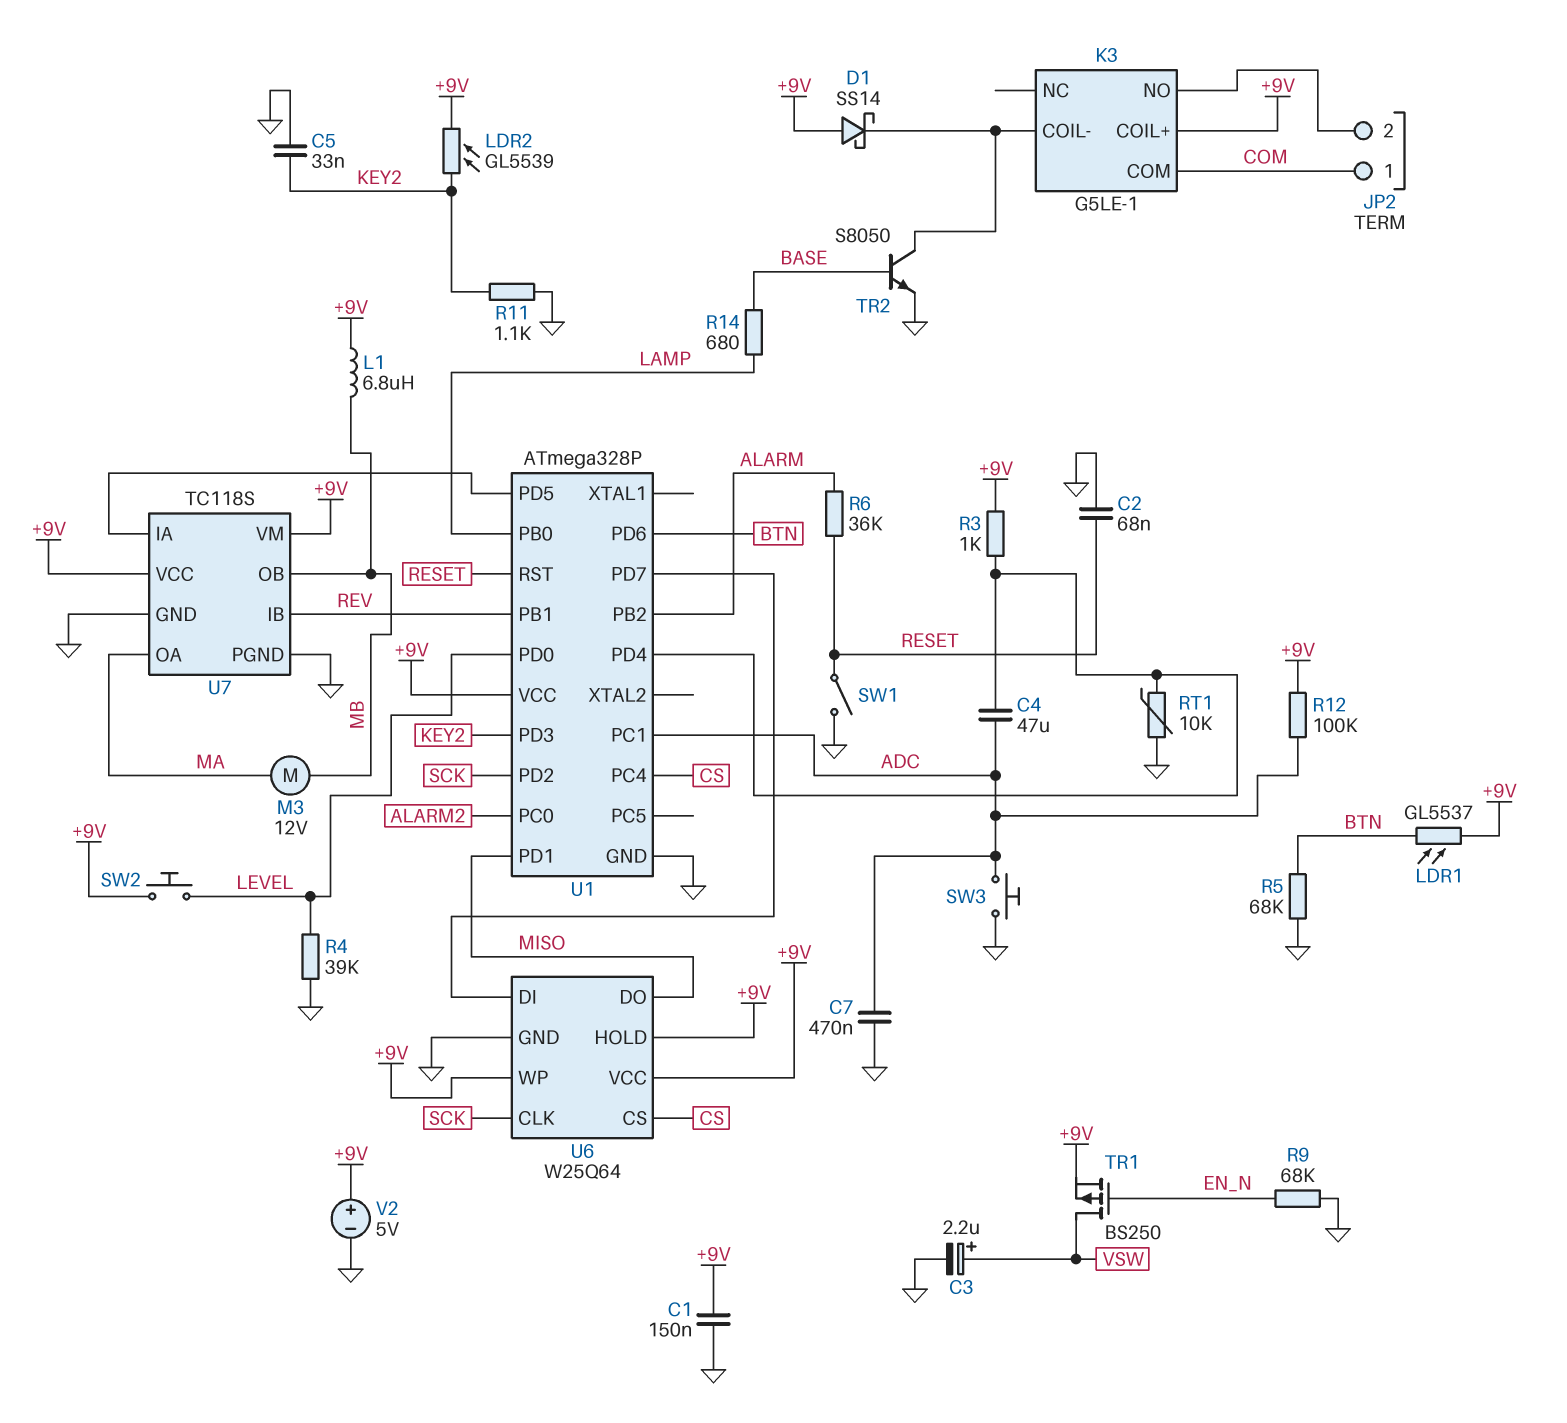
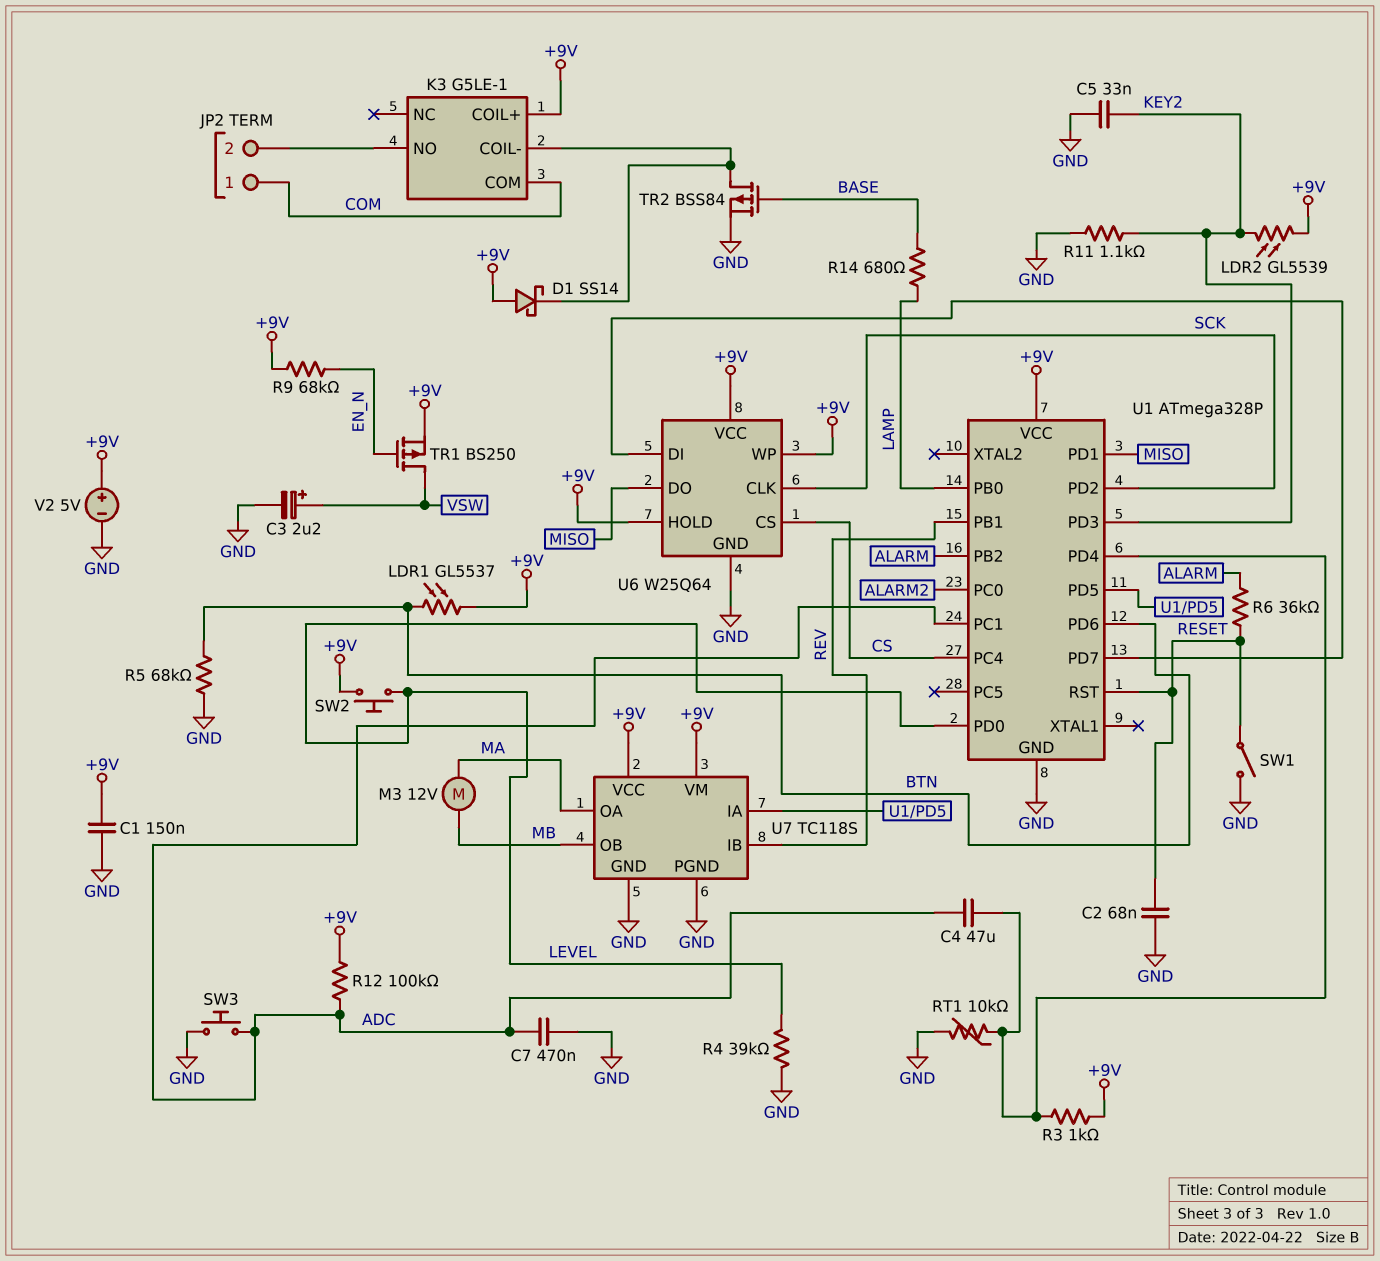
L1: 6.8uH (+9V, MB) -> none
R9: 68k (EN_N, GND) -> 68k (+9V, EN_N)
TR2: NPN S8050 (B BASE, C K3/COIL-, E GND) -> PMOS BSS84 (G BASE, D K3/COIL-, S GND)

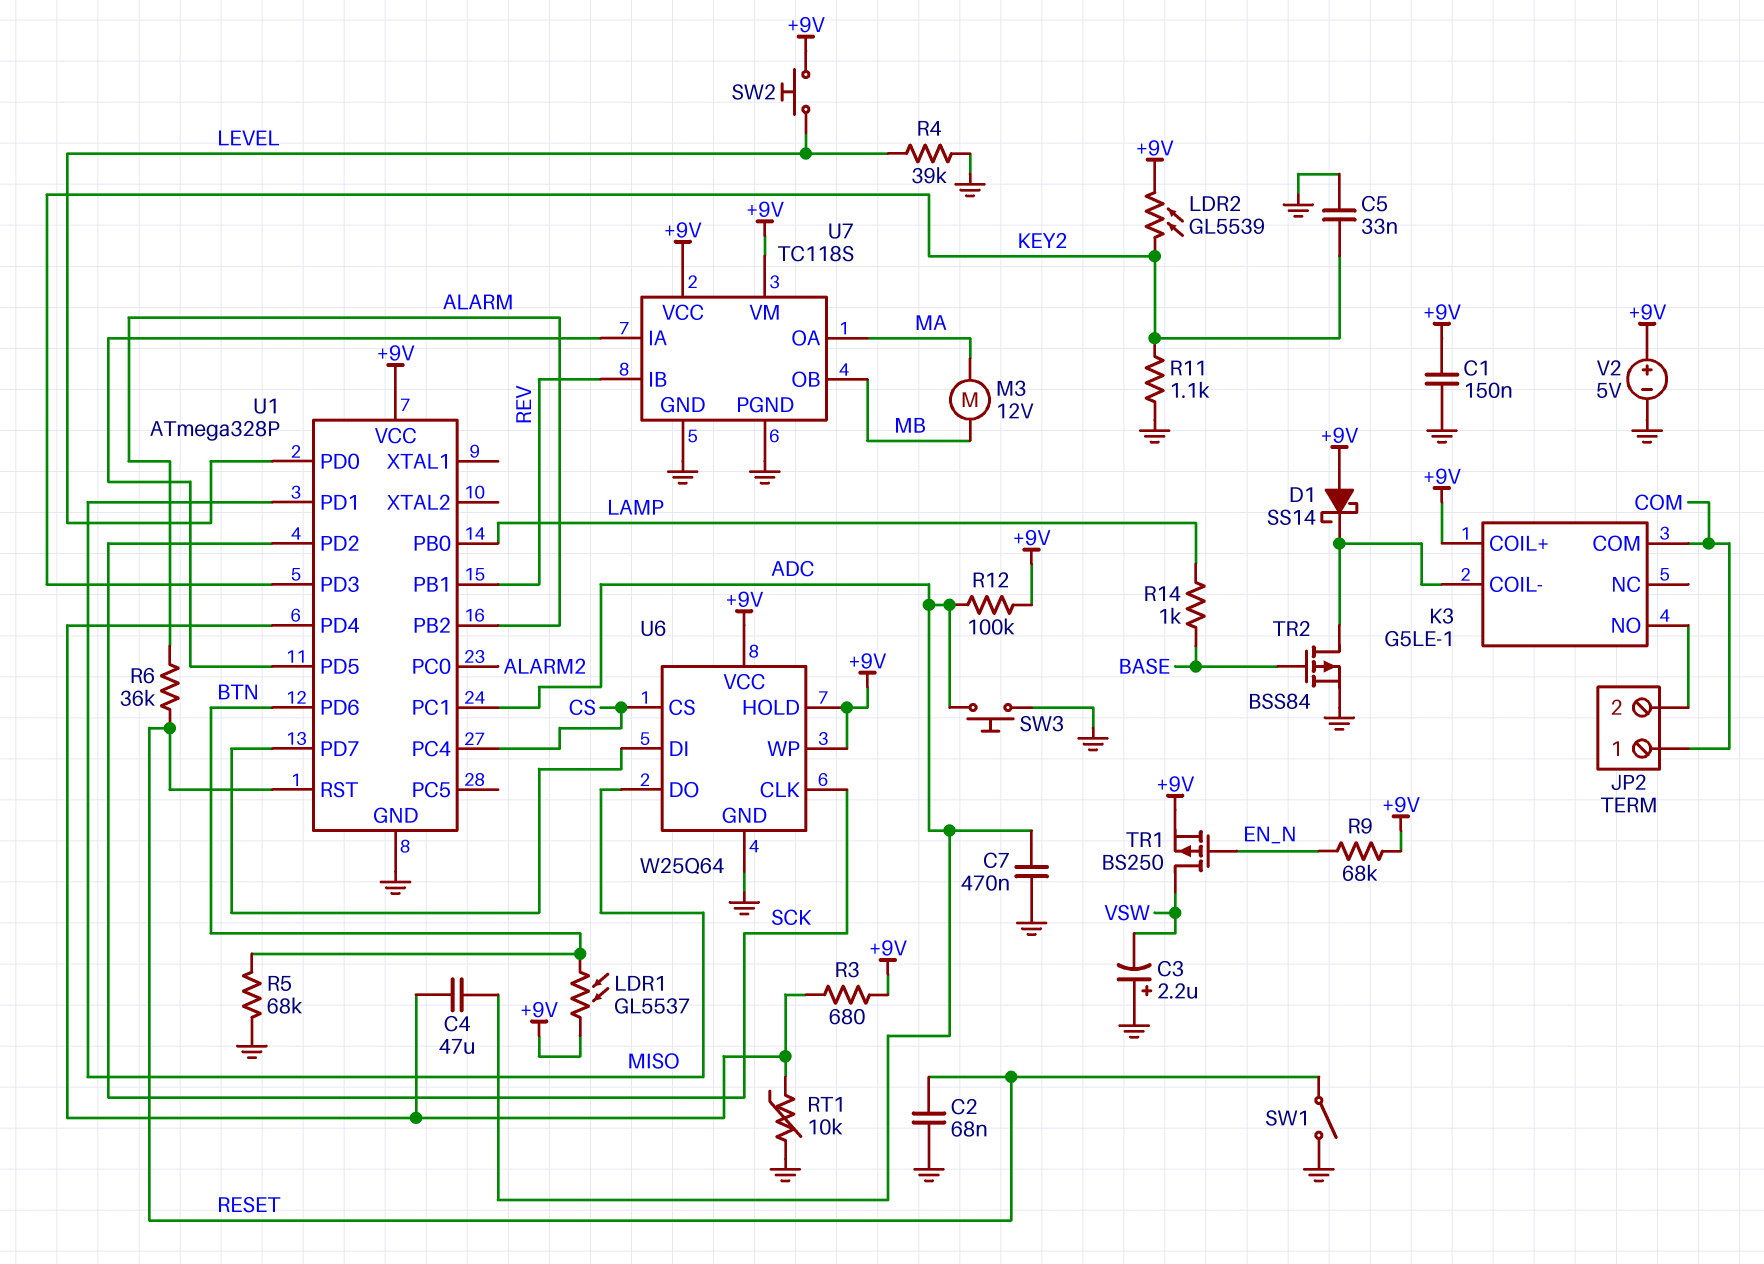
C3: 2.2uF (plus VSW, minus GND) -> 2.2uF (plus GND, minus VSW)
R3: 1k (+9V, U1/PD4) -> 680 (+9V, U1/PD4)
R14: 680 (BASE, LAMP) -> 1k (BASE, LAMP)

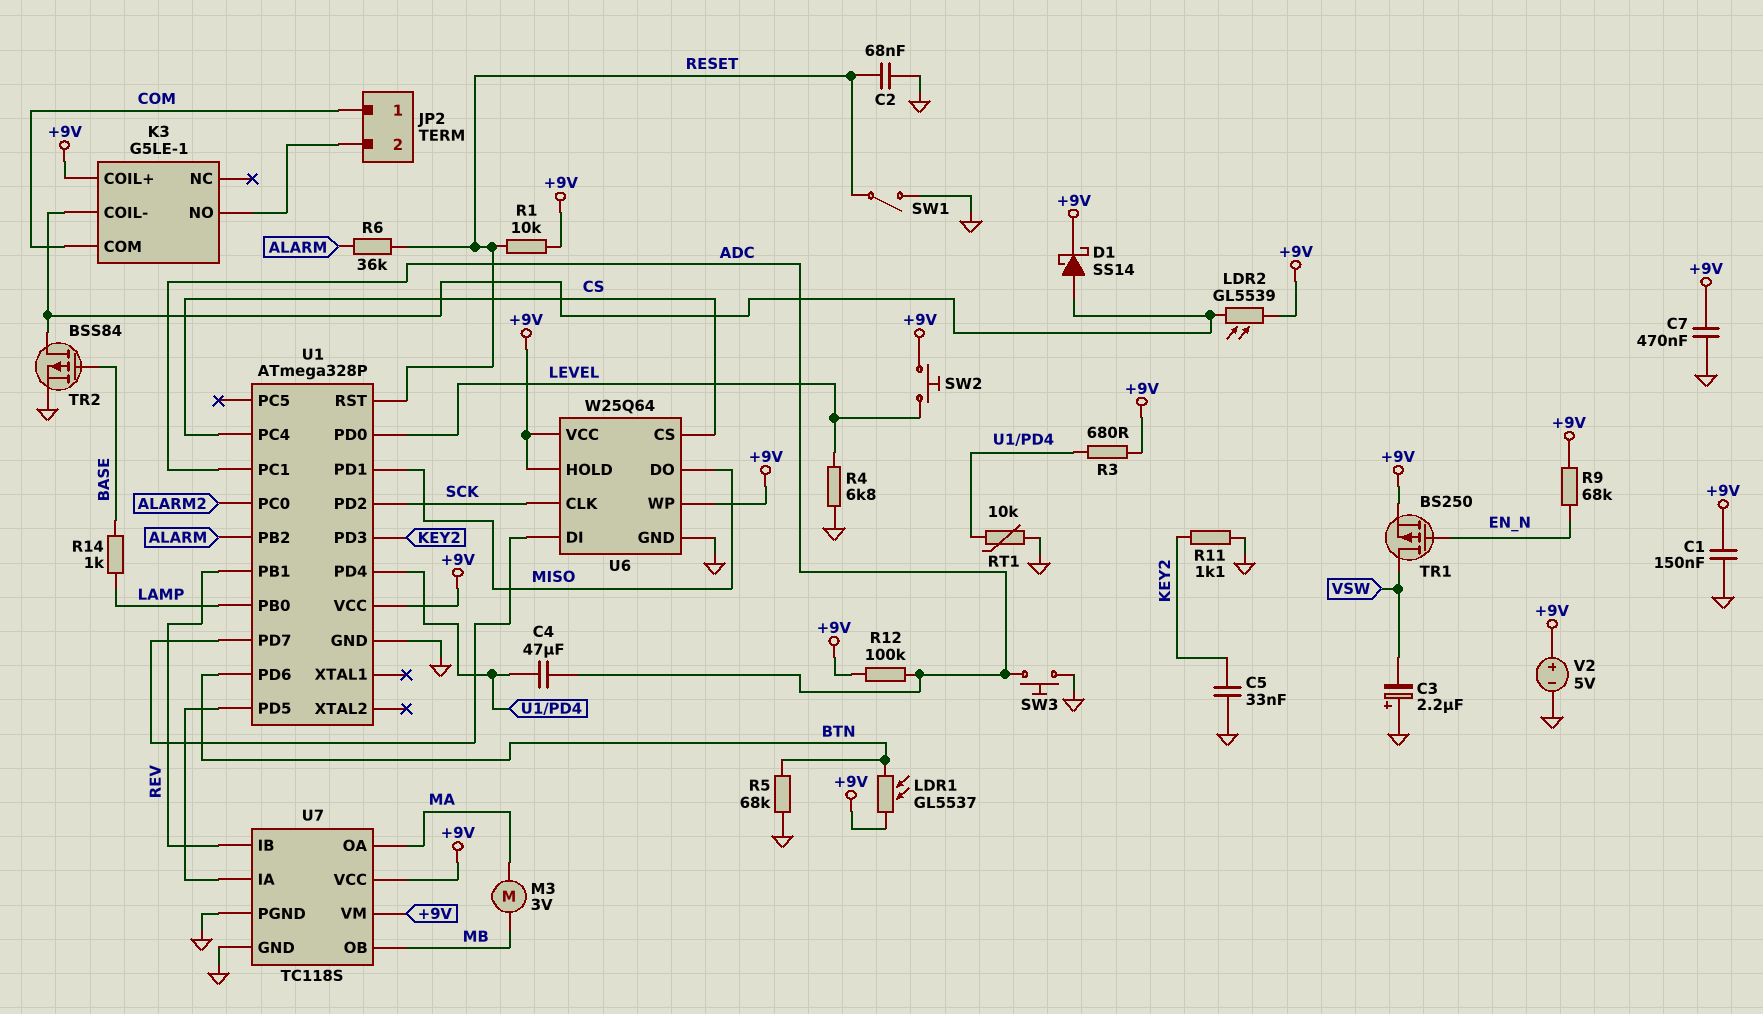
C7: 470nF (ADC, GND) -> 470nF (+9V, GND)
D1: schottky SS14 (A +9V, K K3/COIL-) -> schottky SS14 (A K3/COIL-, K +9V)
LDR2: GL5539 (+9V, KEY2) -> GL5539 (+9V, K3/COIL-)
M3: motor 12V (MA, MB) -> motor 3V (MA, MB)
R1: none -> 10k (+9V, RESET)
R4: 39k (GND, LEVEL) -> 6.8k (GND, LEVEL)

